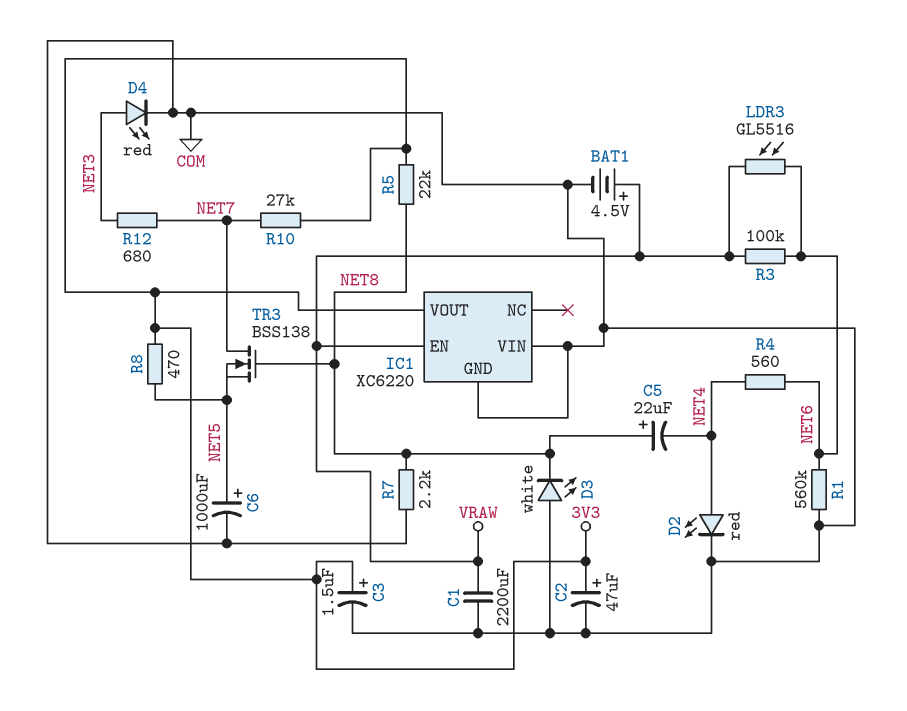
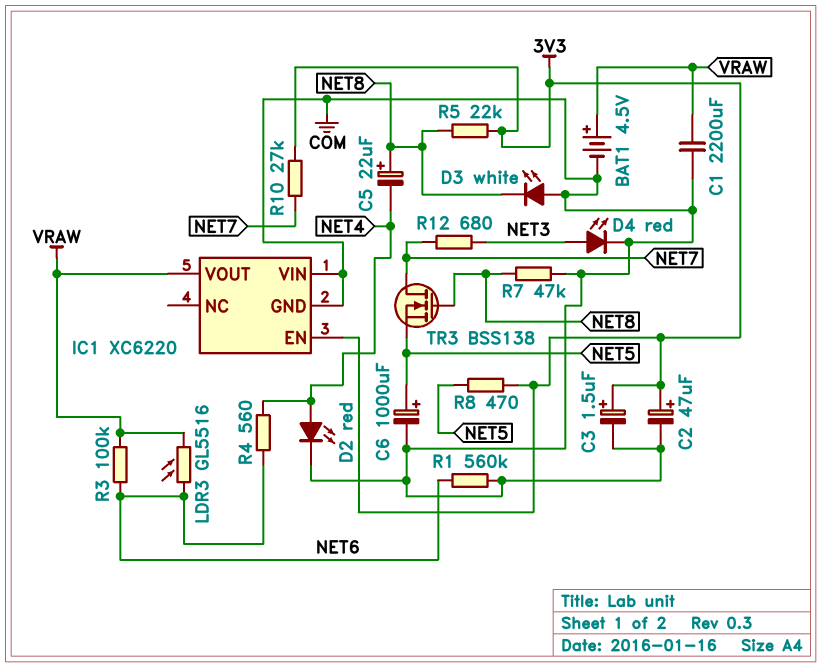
IC1 pin EN: VRAW -> 3V3
IC1 pin VOUT: 3V3 -> VRAW
R7: 2.2k (COM, NET8) -> 47k (COM, NET8)

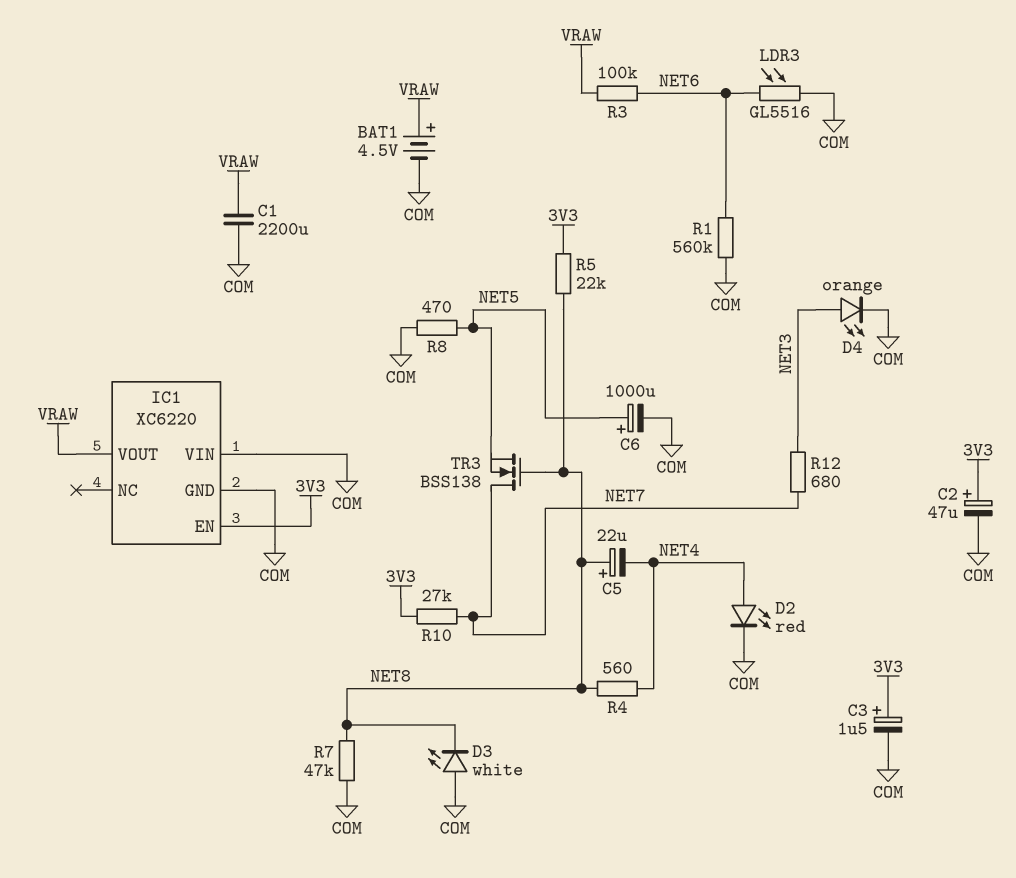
D4: LED red (A NET3, K COM) -> LED orange (A NET3, K COM)
LDR3: GL5516 (NET6, VRAW) -> GL5516 (COM, NET6)
R4: 560 (NET4, NET6) -> 560 (NET4, NET8)
R8: 470 (3V3, NET5) -> 470 (COM, NET5)

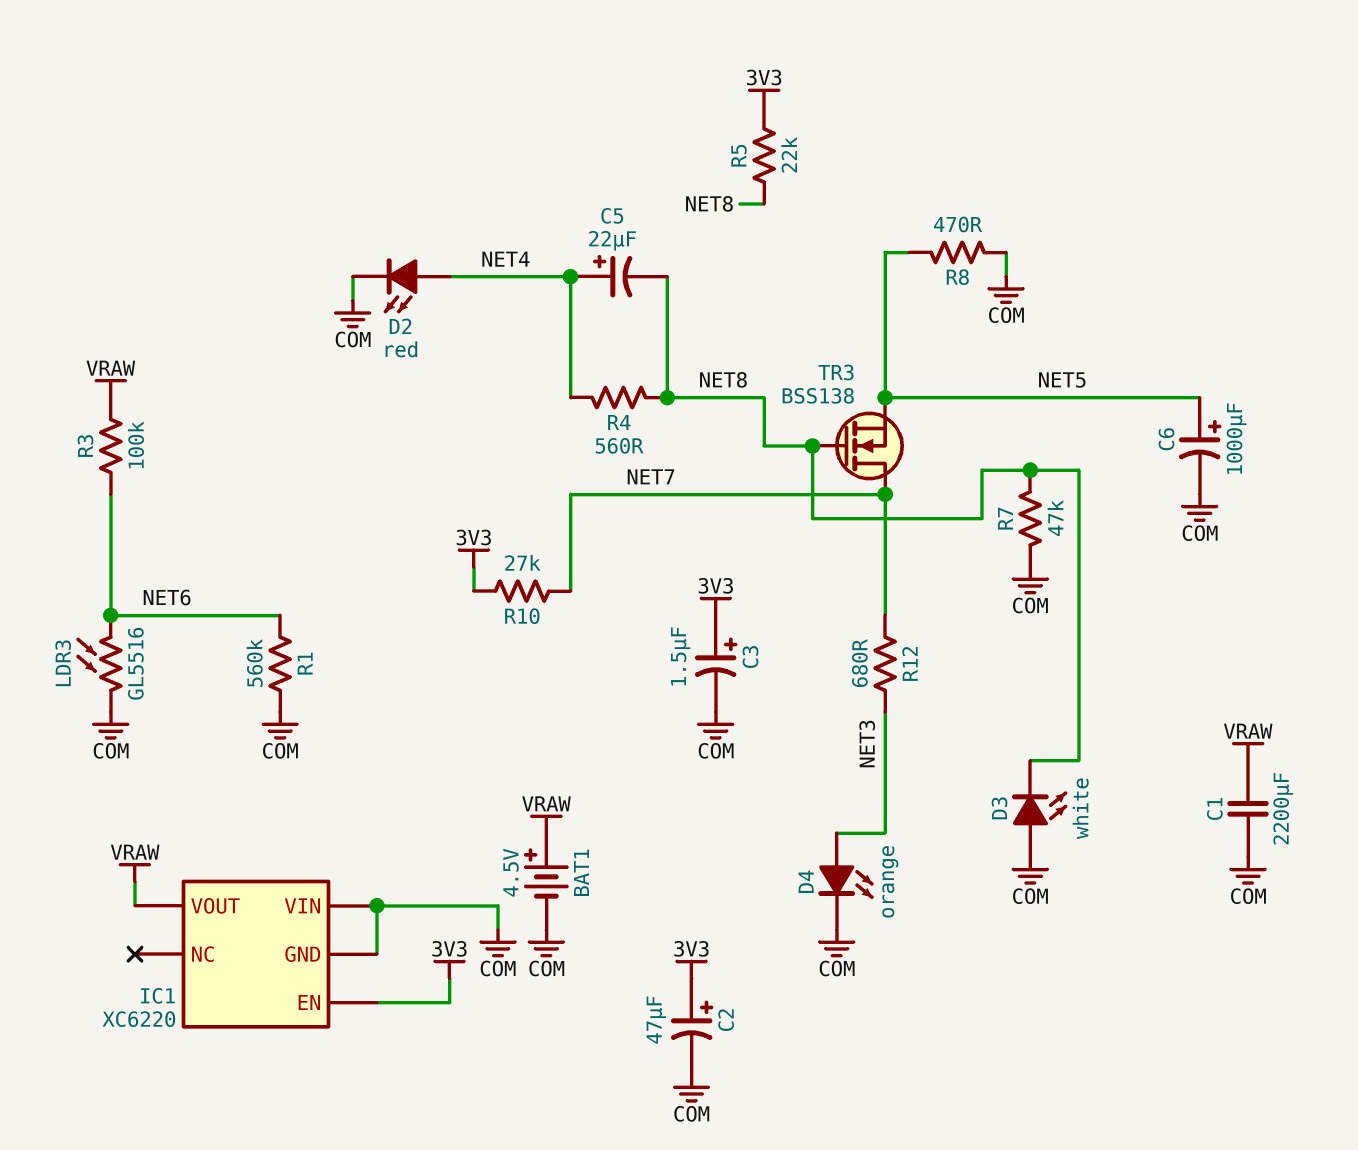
C5: 22uF (plus NET8, minus NET4) -> 22uF (plus NET4, minus NET8)

